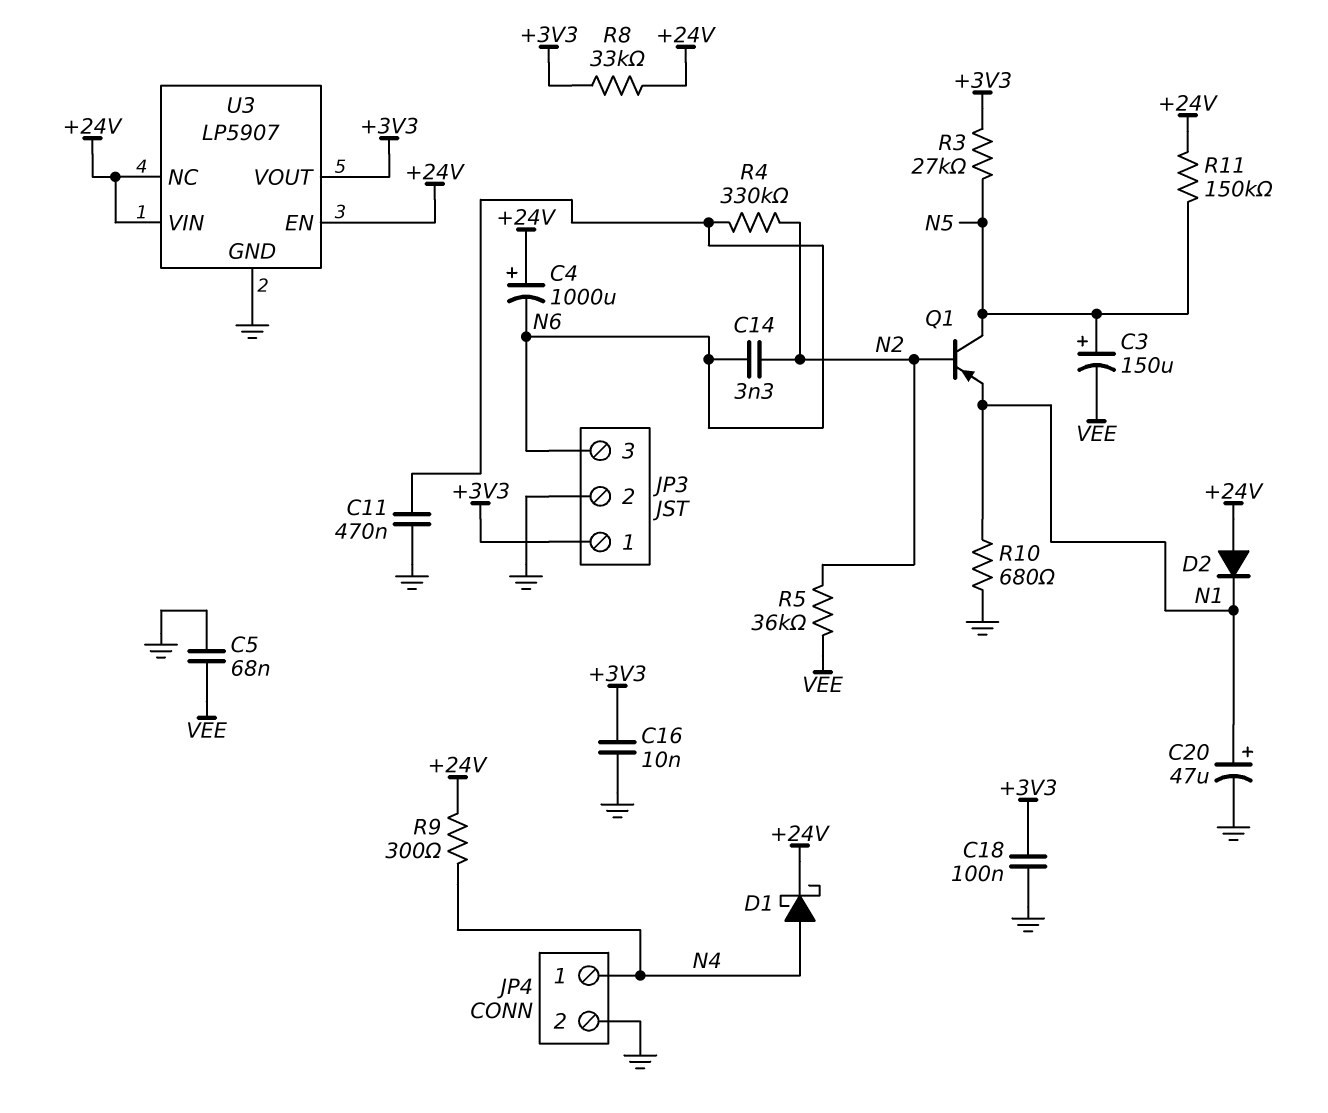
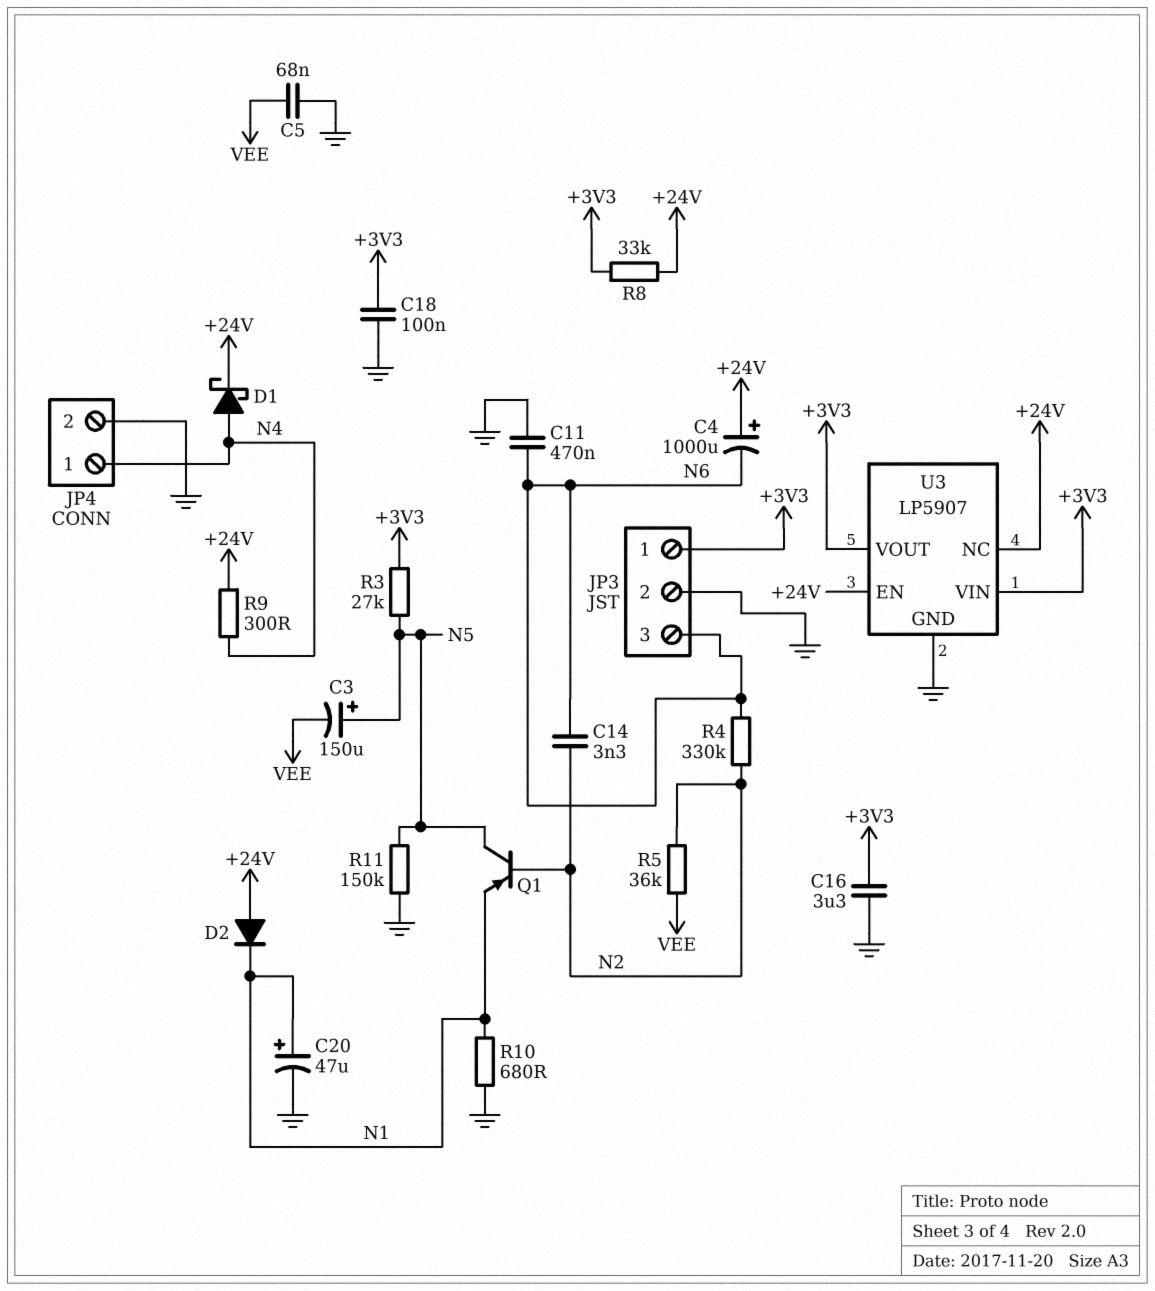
C16: 10nF (+3V3, GND) -> 3.3uF (+3V3, GND)
R11: 150k (+24V, N5) -> 150k (GND, N5)
U3 pin VIN: +24V -> +3V3

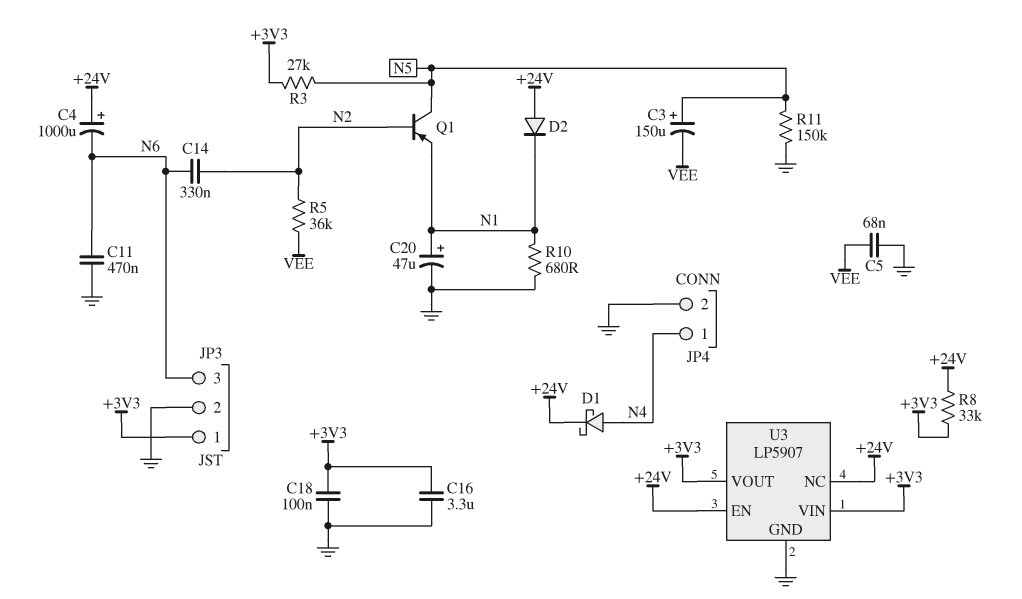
C14: 3.3nF (N2, N6) -> 330nF (N2, N6)
R4: 330k (N2, N6) -> none
R9: 300 (+24V, N4) -> none

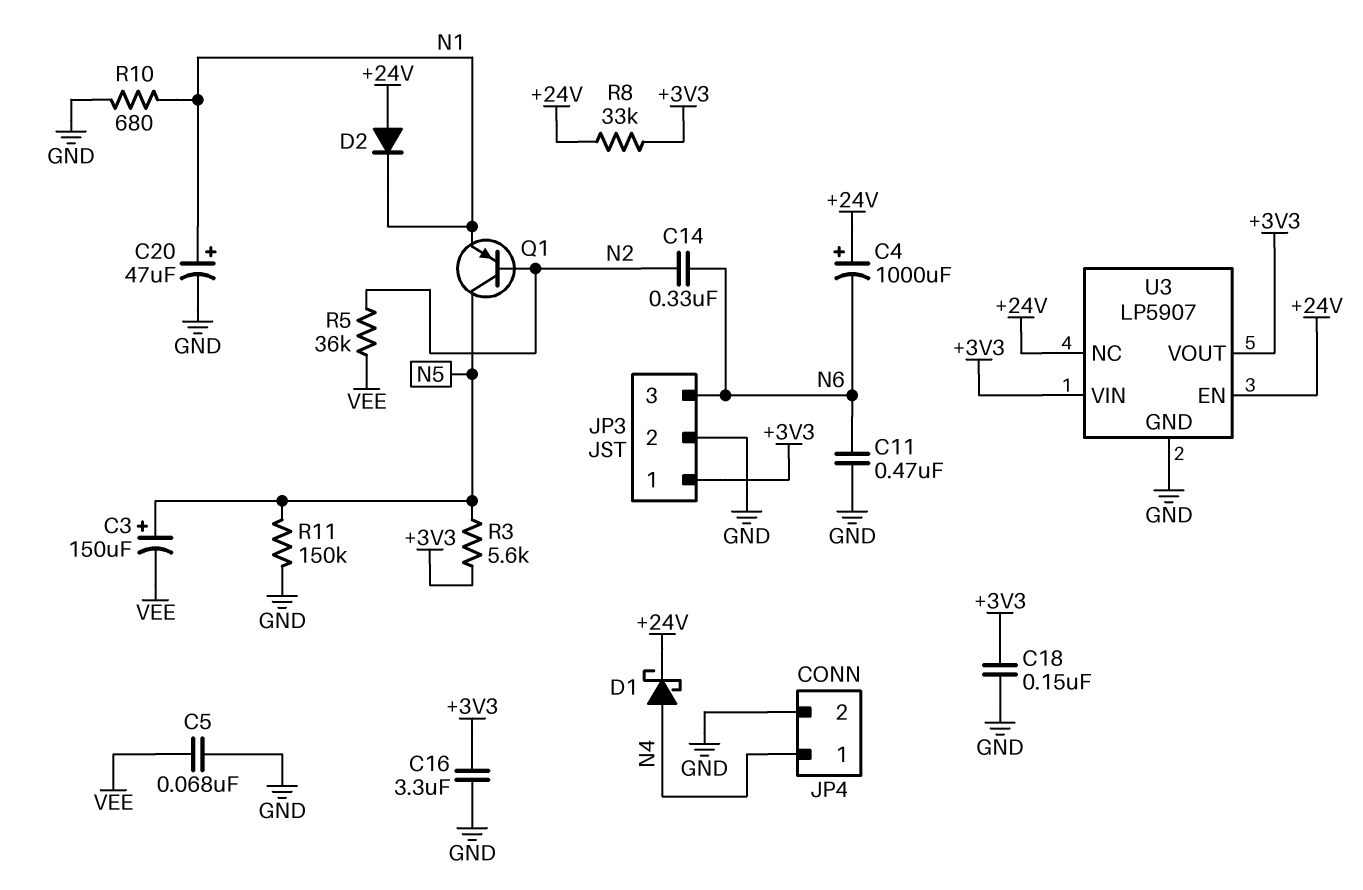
C18: 100nF (+3V3, GND) -> 150nF (+3V3, GND)
R3: 27k (+3V3, N5) -> 5.6k (+3V3, N5)

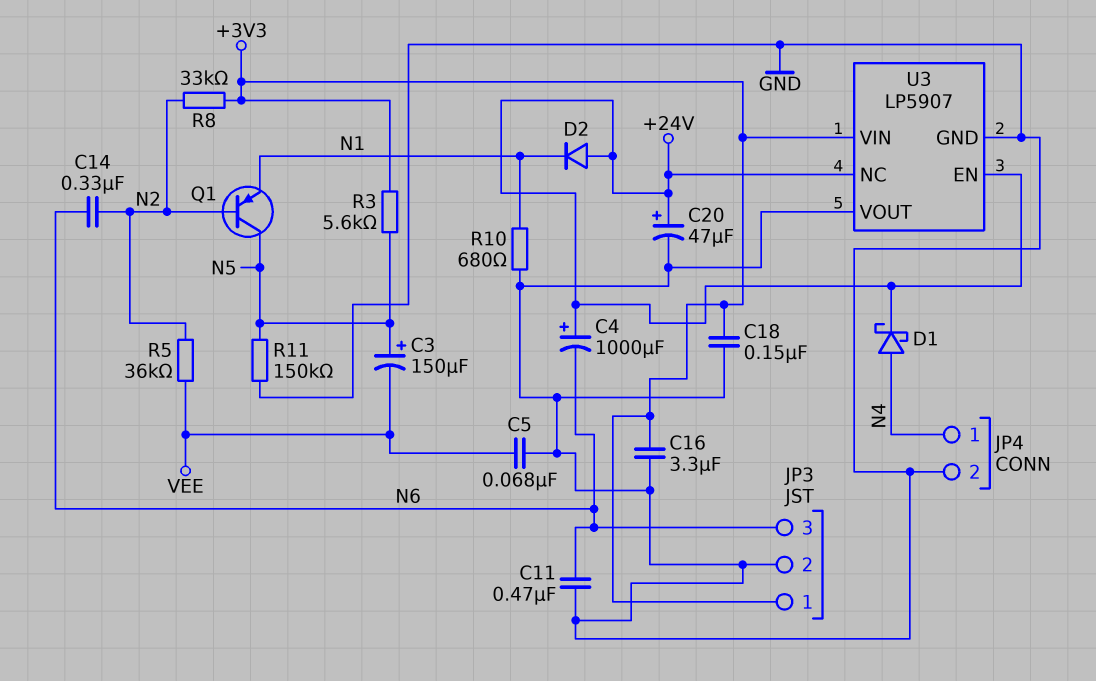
C20: 47uF (plus N1, minus GND) -> 47uF (plus +24V, minus GND)
R8: 33k (+3V3, +24V) -> 33k (+3V3, N2)
U3 pin VOUT: +3V3 -> GND

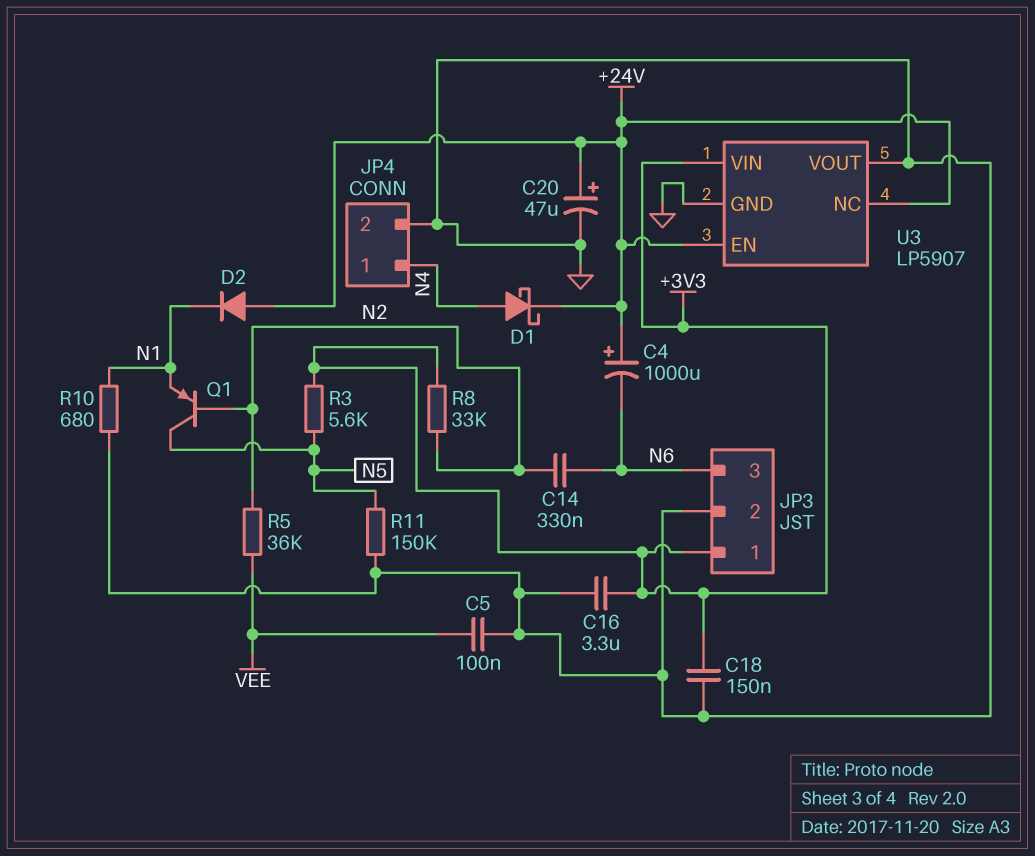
C3: 150uF (plus N5, minus VEE) -> none
C5: 68nF (GND, VEE) -> 100nF (GND, VEE)
C11: 470nF (GND, N6) -> none

